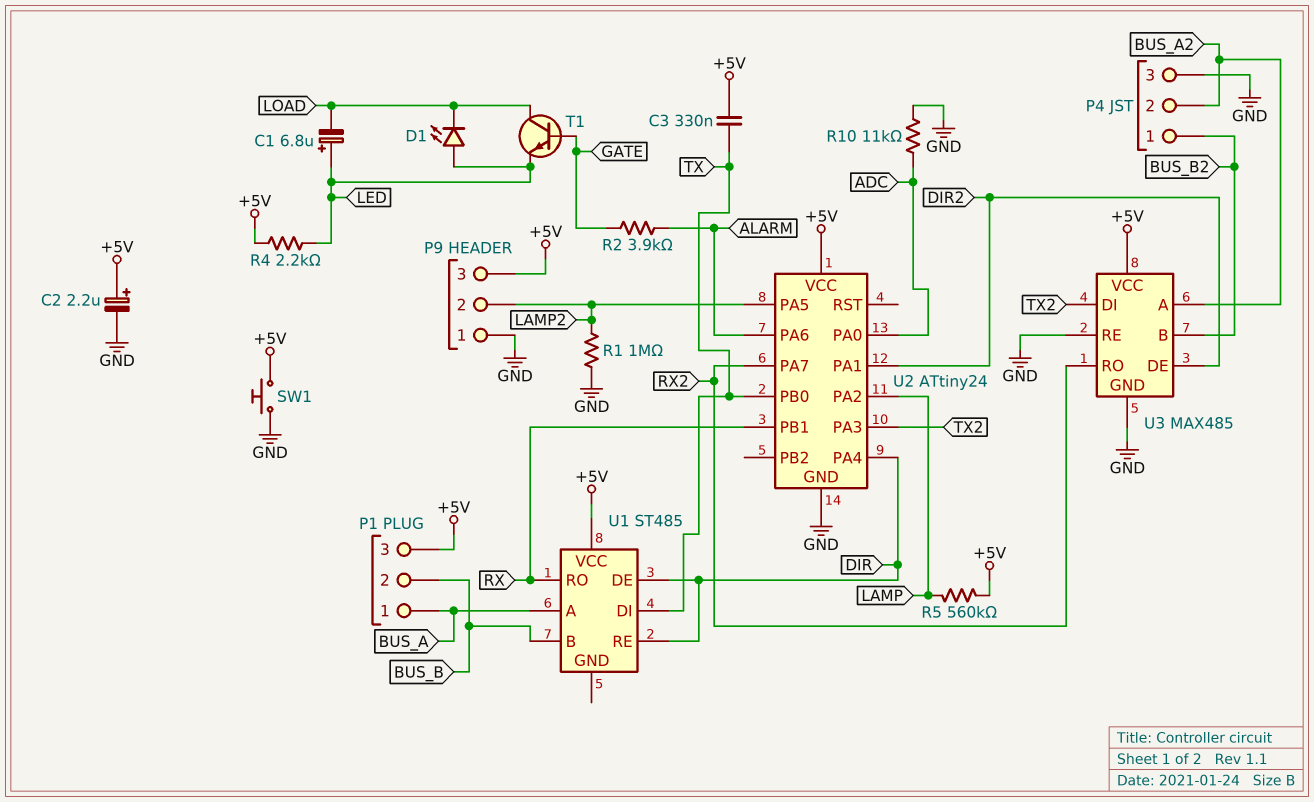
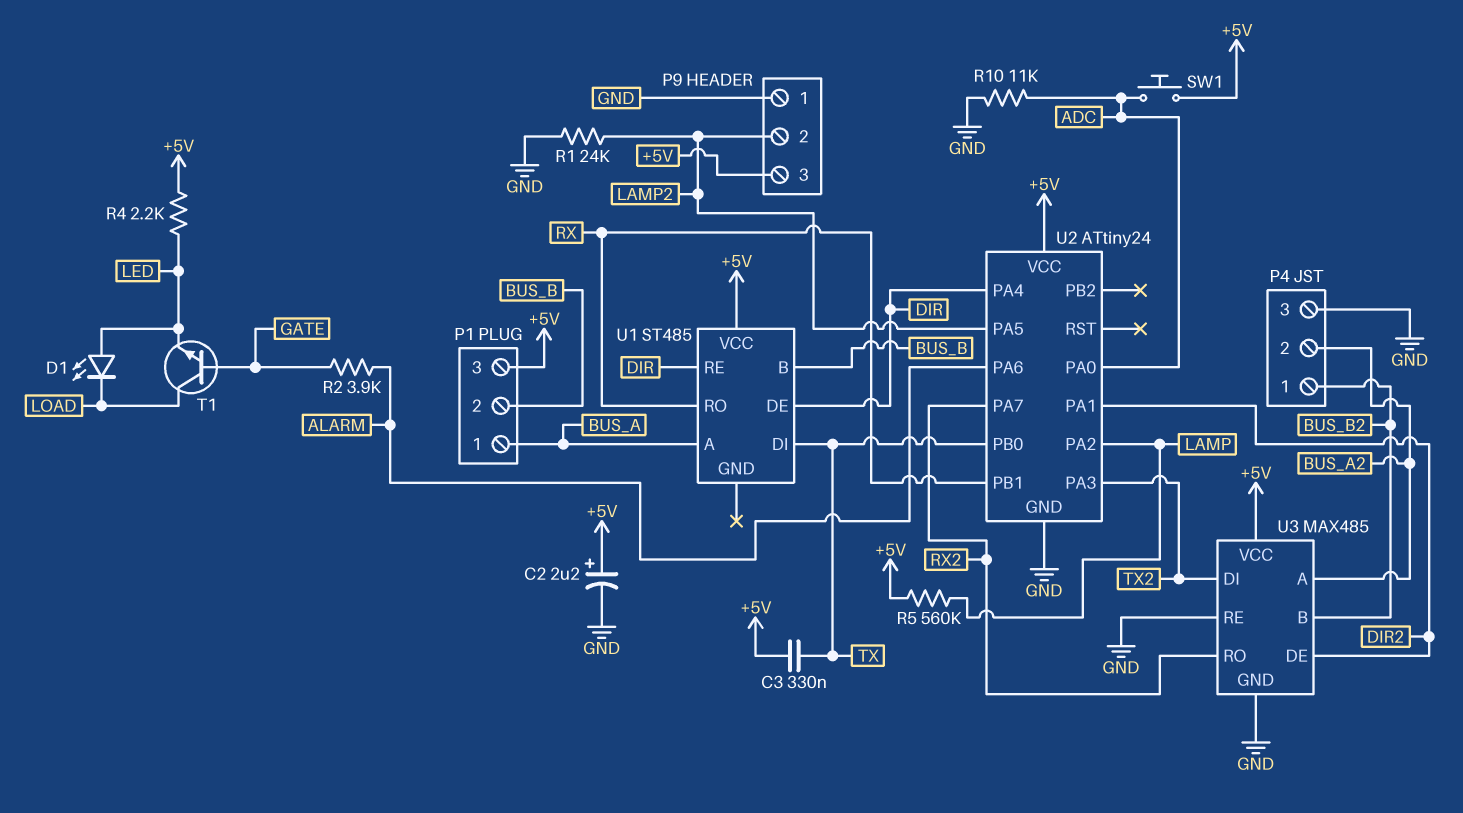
C1: 6.8uF (plus LED, minus LOAD) -> none
R1: 1M (GND, LAMP2) -> 24k (GND, LAMP2)
SW1: button (+5V, GND) -> button (+5V, ADC)

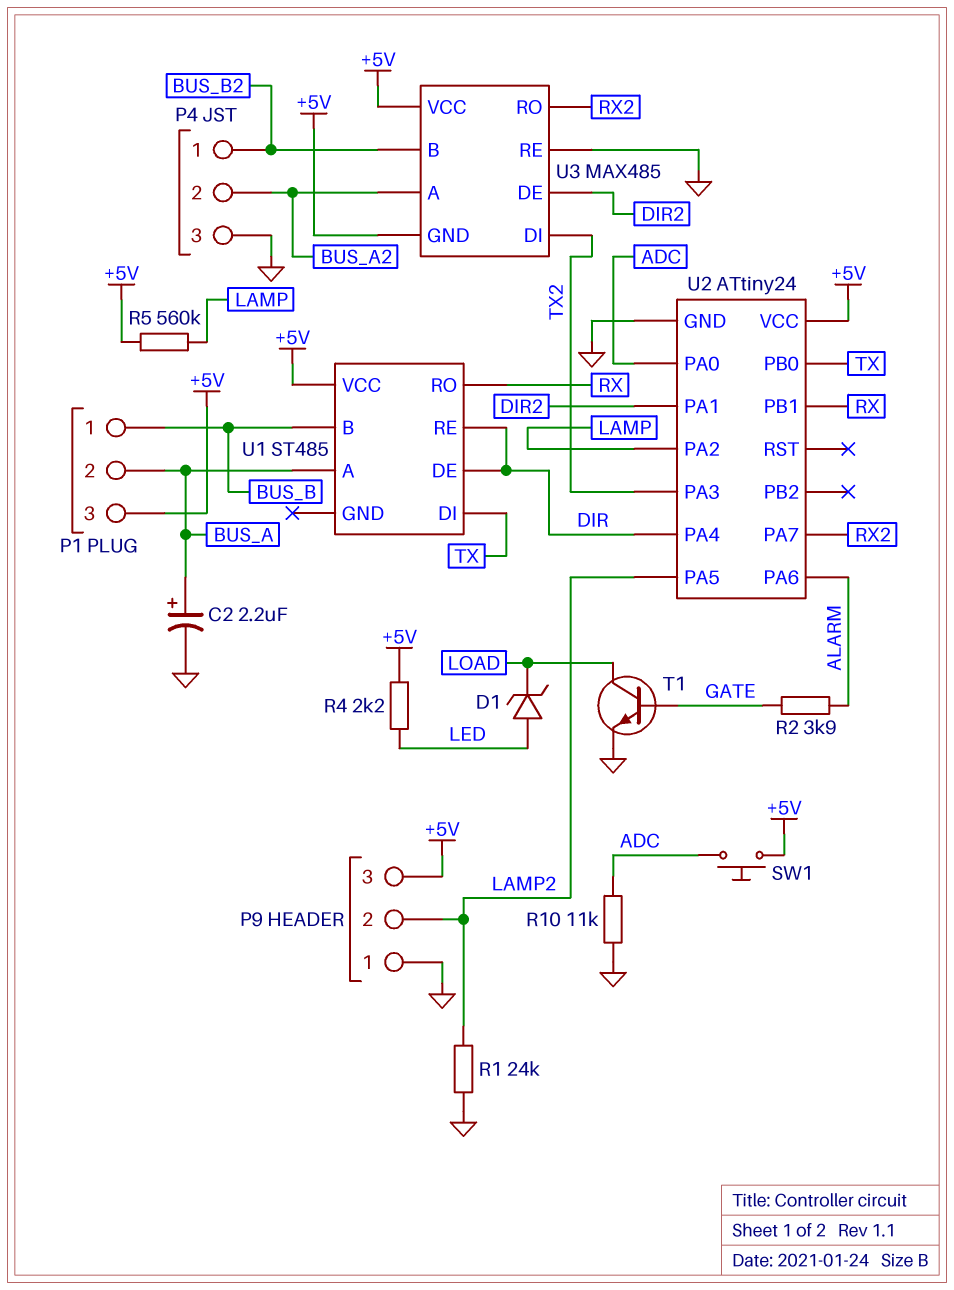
C2: 2.2uF (plus +5V, minus GND) -> 2.2uF (plus BUS_A, minus GND)
C3: 330nF (+5V, TX) -> none
D1: LED (A LED, K LOAD) -> zener (A LED, K LOAD)
P1 pin 1: BUS_A -> BUS_B
P1 pin 2: BUS_B -> BUS_A
T1: NPN (B GATE, C LOAD, E LED) -> NPN (B GATE, C LOAD, E GND)
U3 pin GND: GND -> +5V

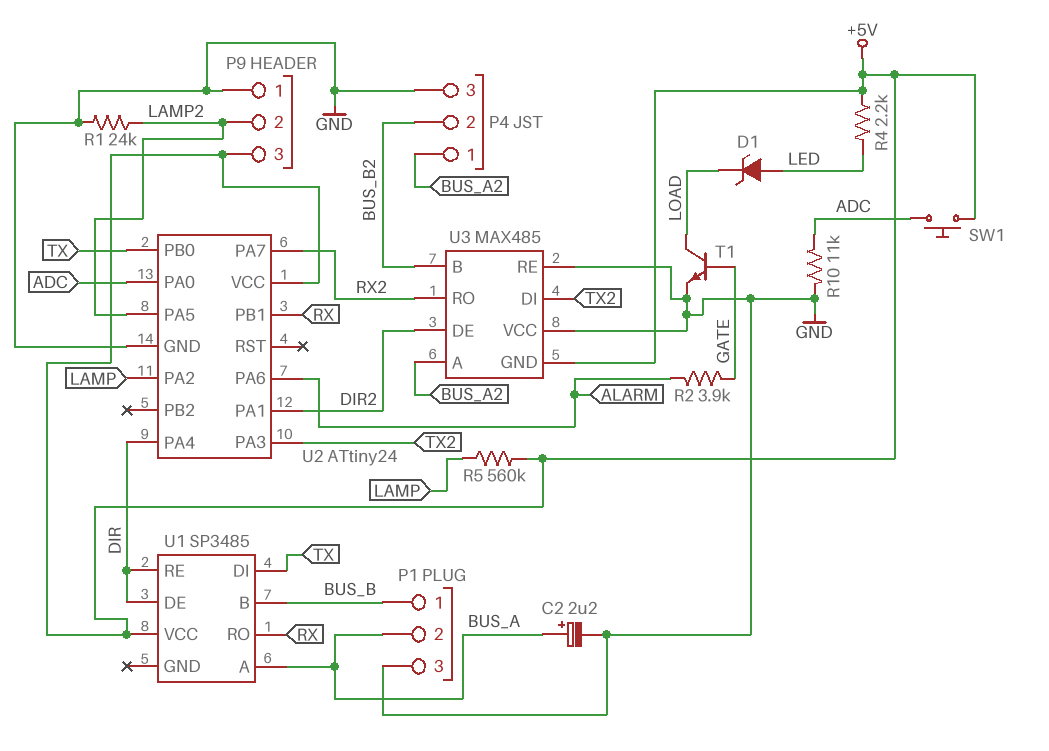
P1 pin 3: +5V -> GND
P4 pin 1: BUS_B2 -> BUS_A2
P4 pin 2: BUS_A2 -> BUS_B2
U1: ST485 -> SP3485
U3 pin VCC: +5V -> GND

